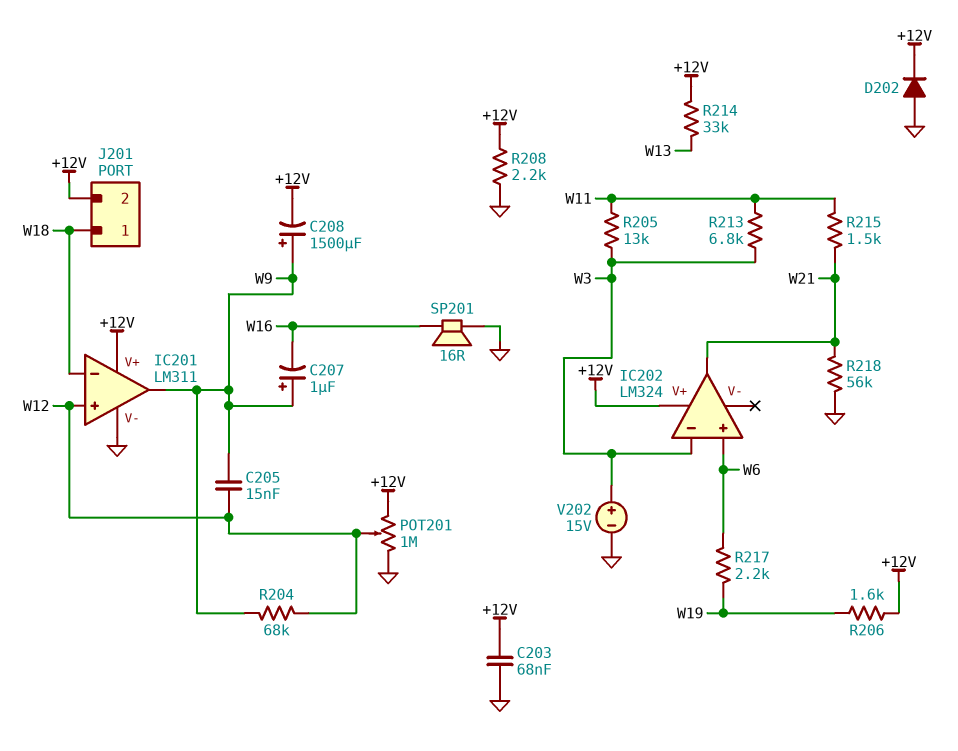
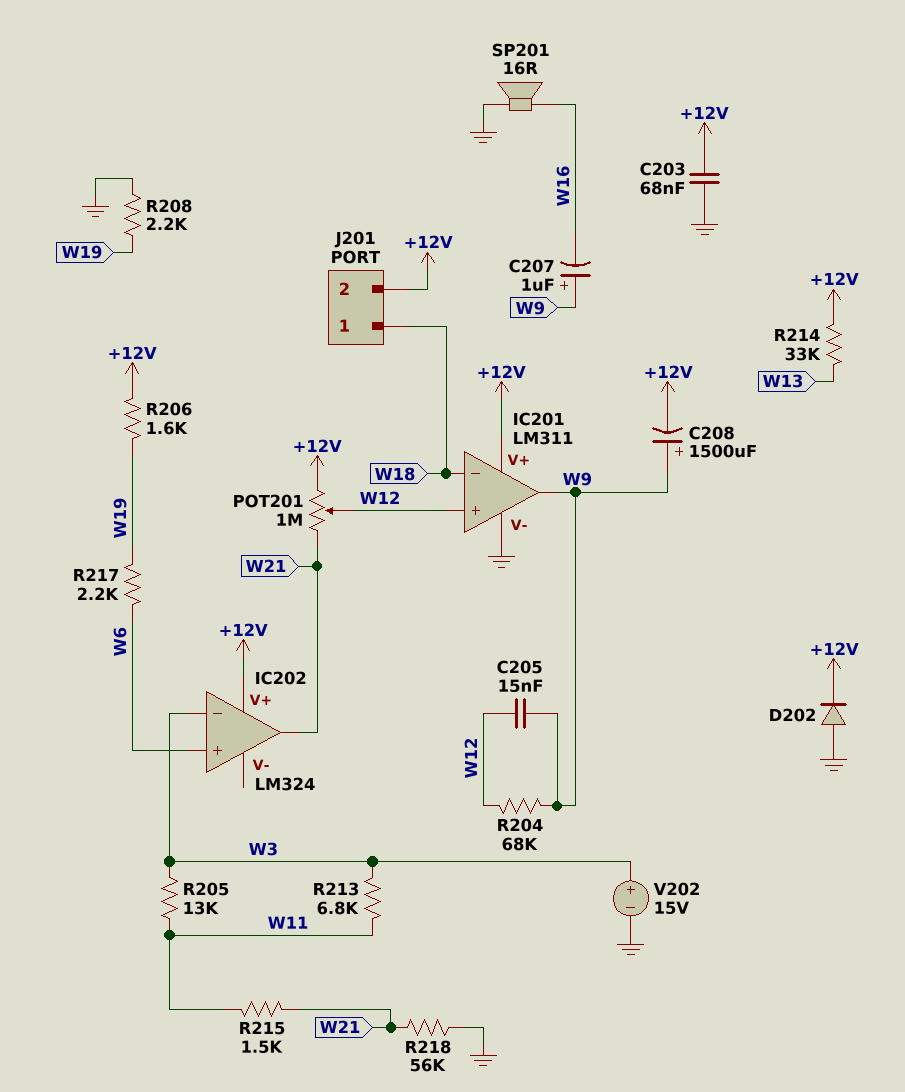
POT201: 1M (+12V, GND, wiper W12) -> 1M (+12V, W21, wiper W12)
R208: 2.2k (+12V, GND) -> 2.2k (GND, W19)

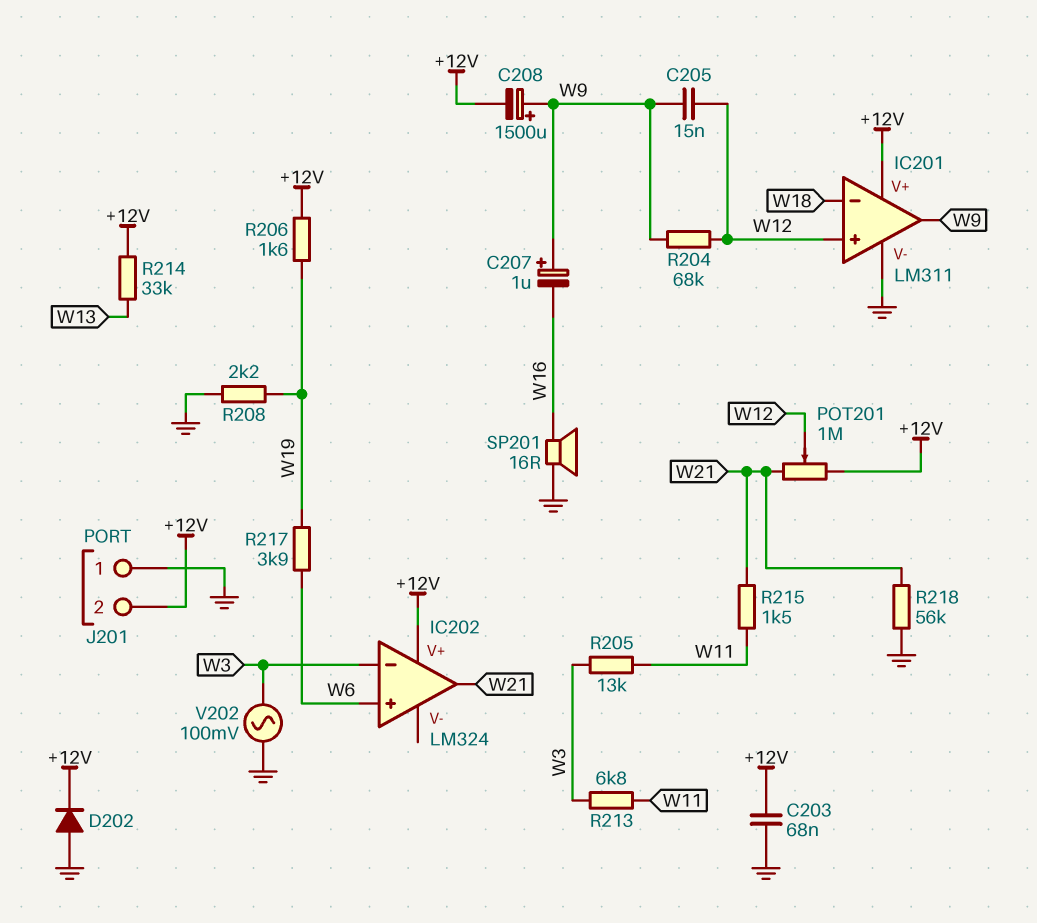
J201 pin 1: W18 -> GND
R217: 2.2k (W6, W19) -> 3.9k (W6, W19)
V202: 15V (plus W3, minus GND) -> AC 100mV (GND, W3)

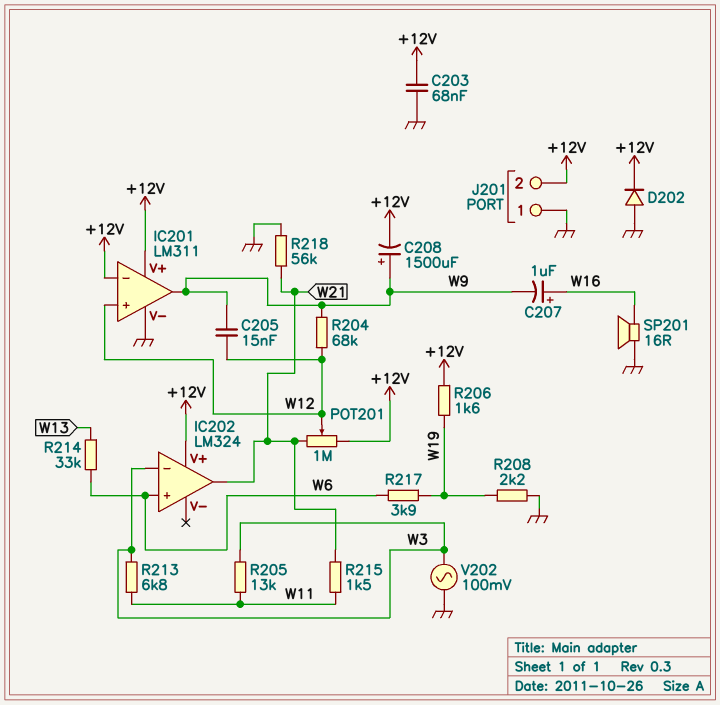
C207: 1uF (plus W9, minus W16) -> 1uF (plus W16, minus W9)
IC201 pin in-: W18 -> +12V
R214: 33k (+12V, W13) -> 33k (W6, W13)

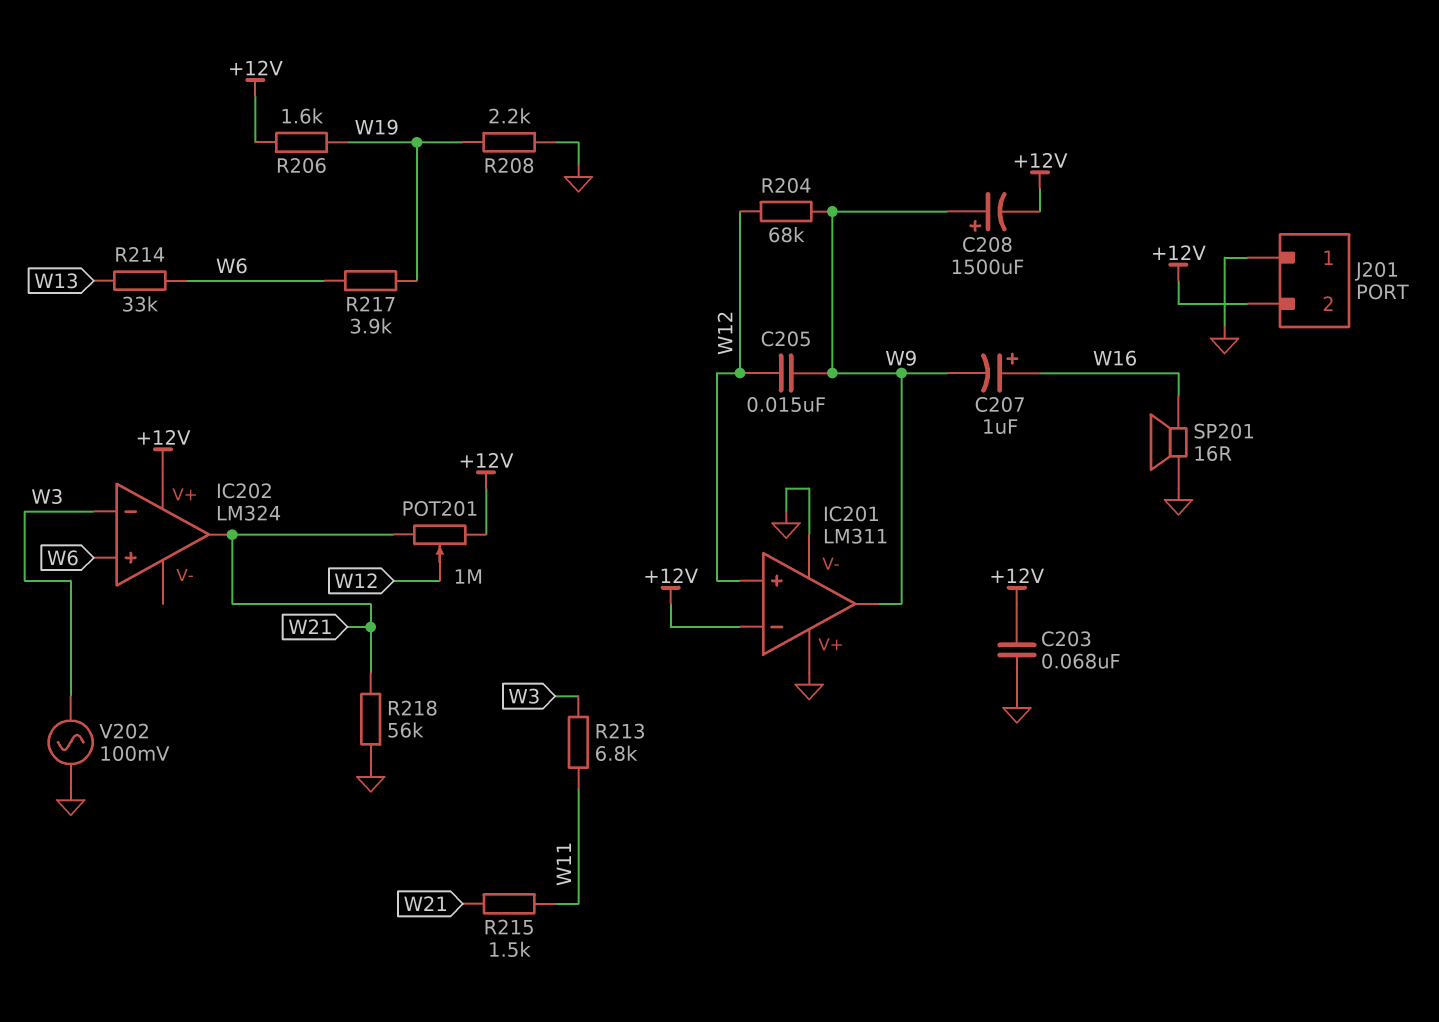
D202: diode (A GND, K +12V) -> none
IC201 pin V+: +12V -> GND
R205: 13k (W3, W11) -> none

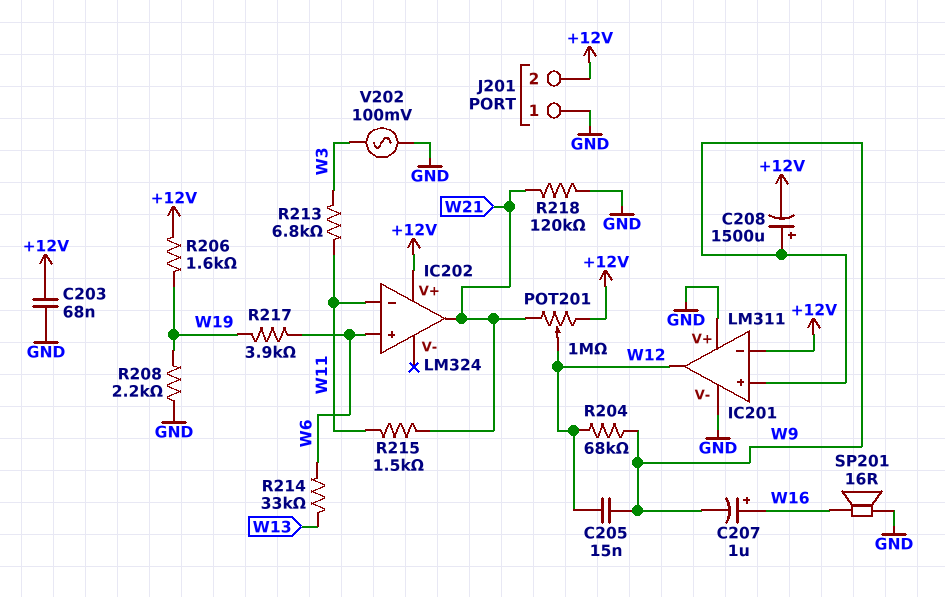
IC201 pin in+: W12 -> W9
IC201 pin out: W9 -> W12
IC202 pin in-: W3 -> W11
R218: 56k (GND, W21) -> 120k (GND, W21)

